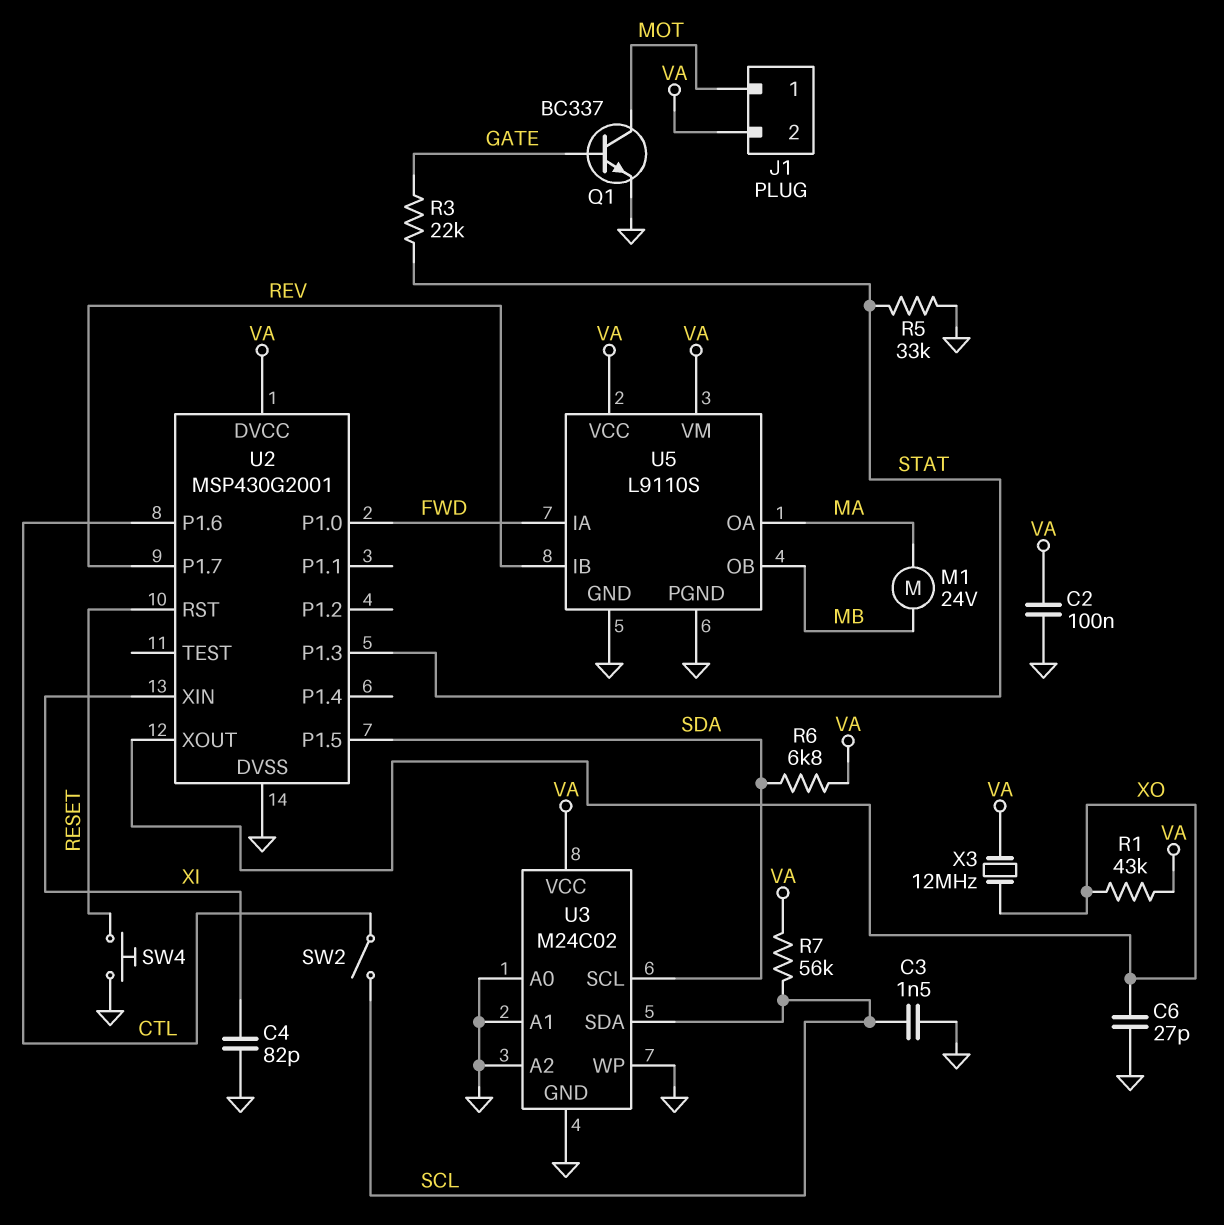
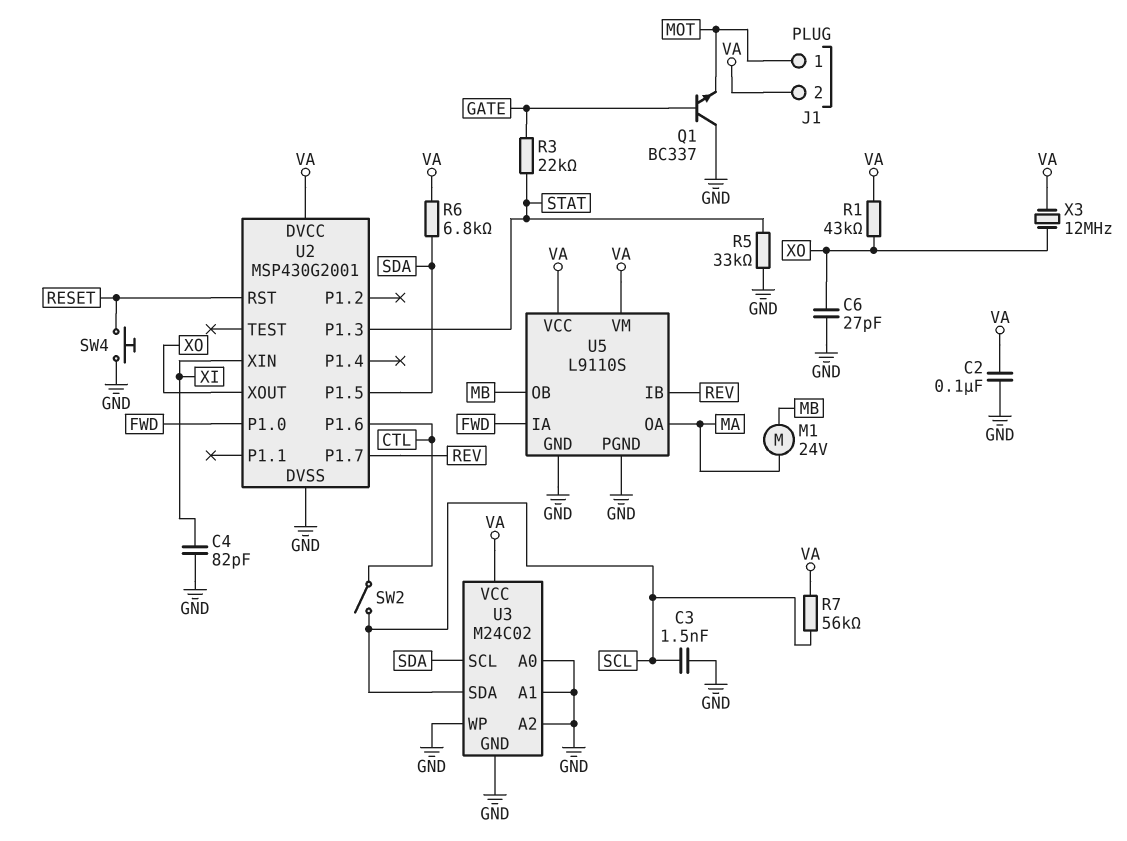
Q1: NPN BC337 (B GATE, C MOT, E GND) -> NPN BC337 (B GATE, C GND, E MOT)

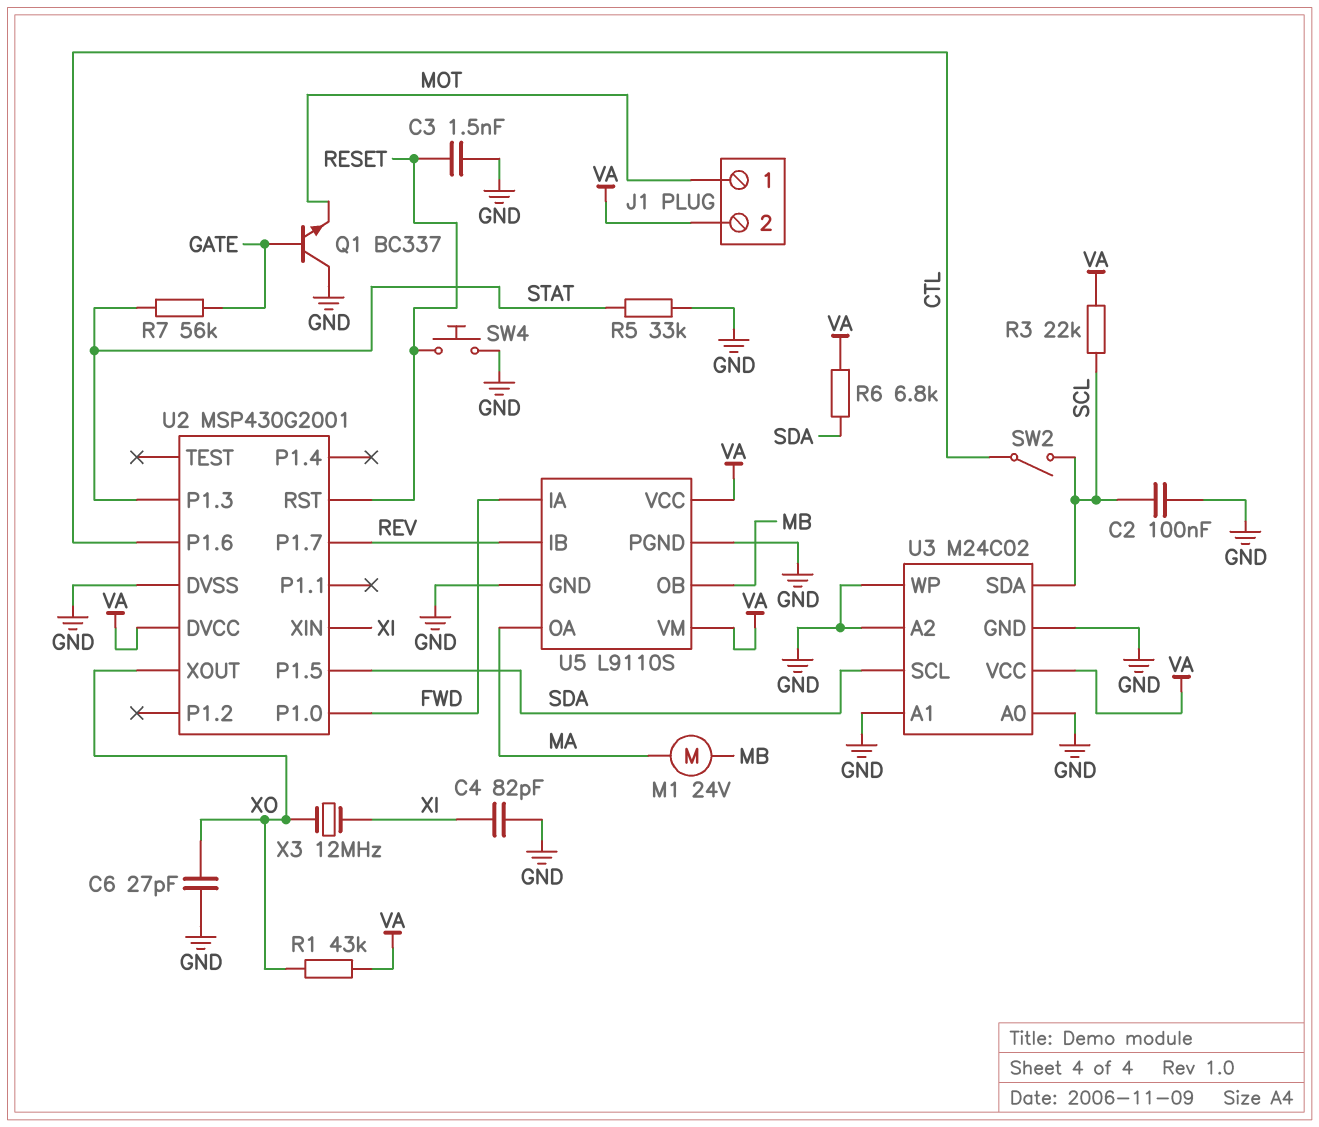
C2: 100nF (GND, VA) -> 100nF (GND, SCL)
C3: 1.5nF (GND, SCL) -> 1.5nF (GND, RESET)
R3: 22k (GATE, STAT) -> 22k (SCL, VA)
R7: 56k (SCL, VA) -> 56k (GATE, STAT)
X3: 12MHz (VA, XO) -> 12MHz (XI, XO)

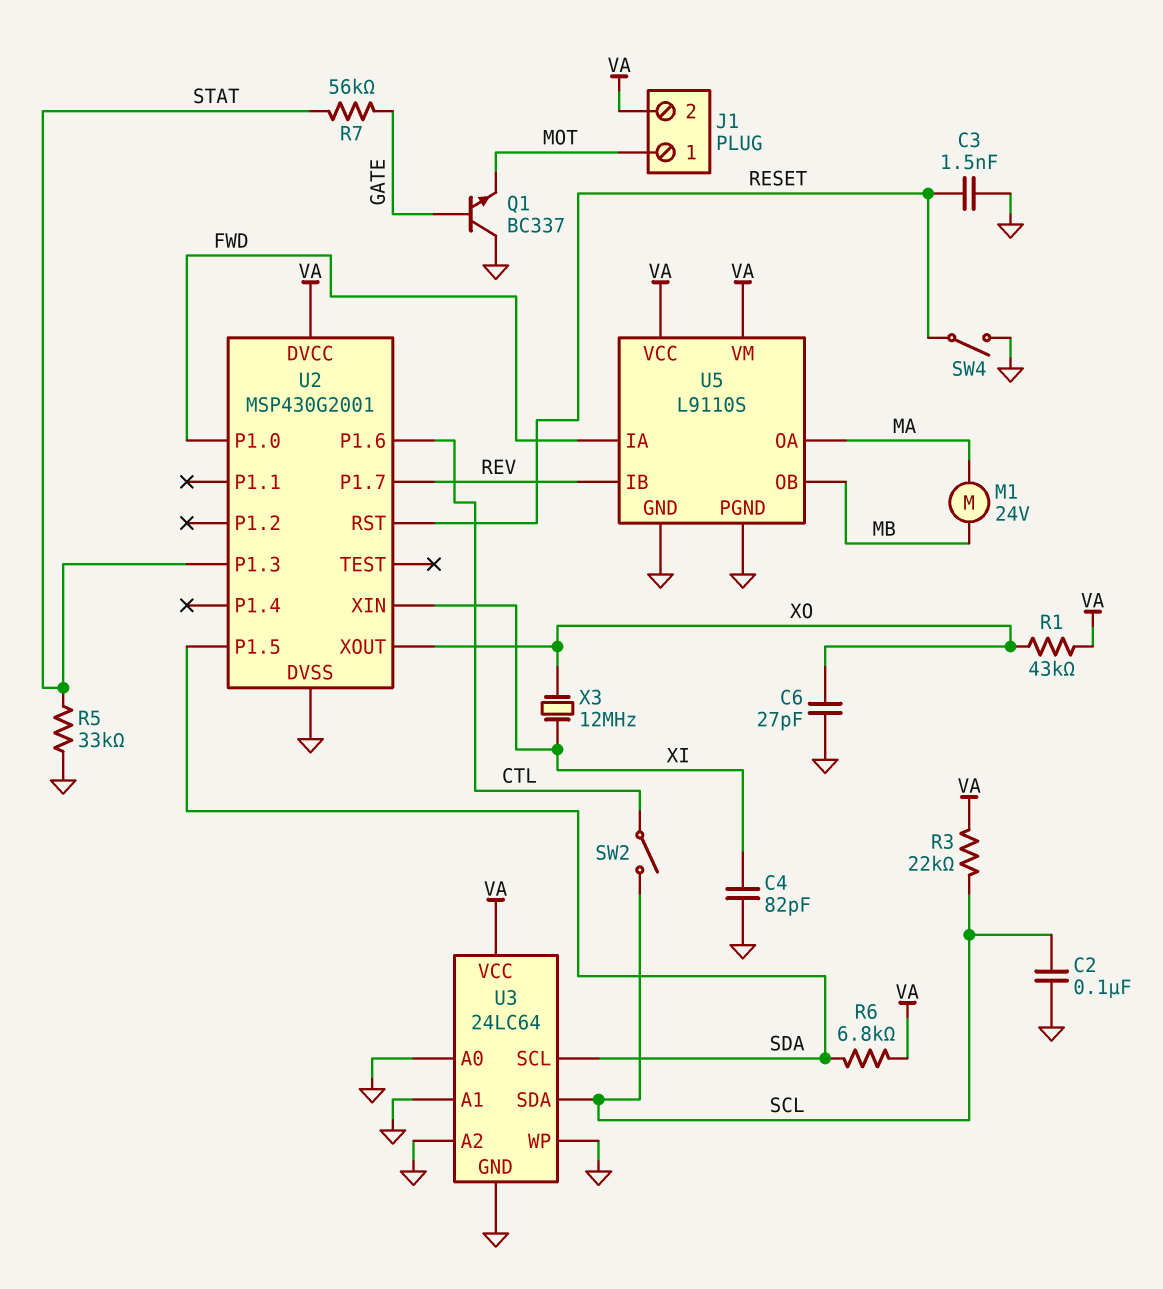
SW4: button (GND, RESET) -> switch (GND, RESET)
U3: M24C02 -> 24LC64

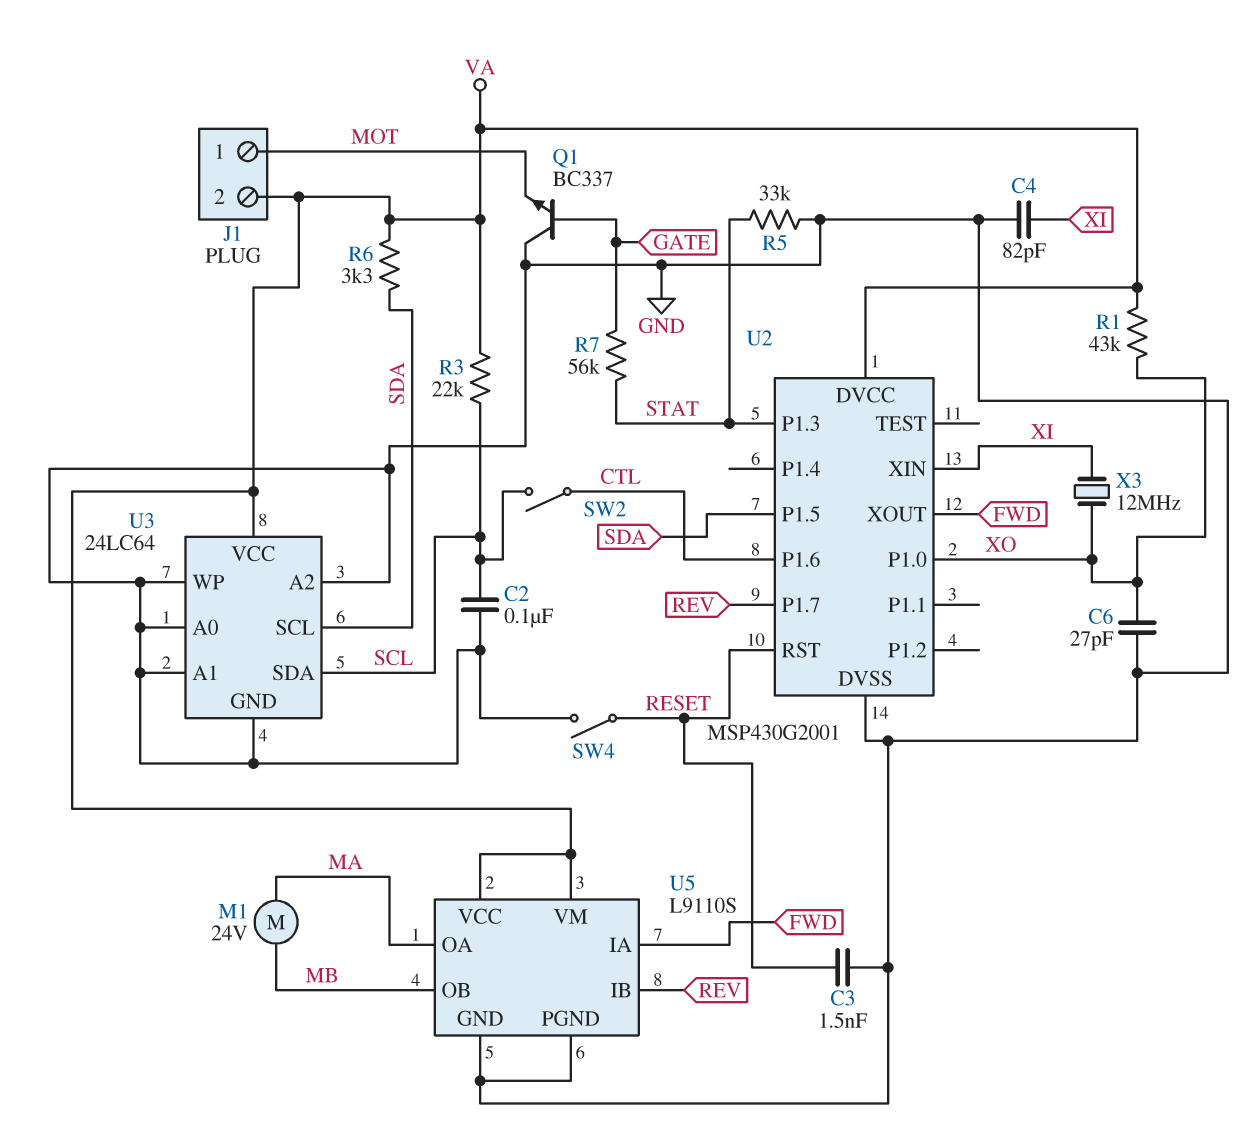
R6: 6.8k (SDA, VA) -> 3.3k (SDA, VA)
U2 pin P1.0: FWD -> XO
U2 pin XOUT: XO -> FWD

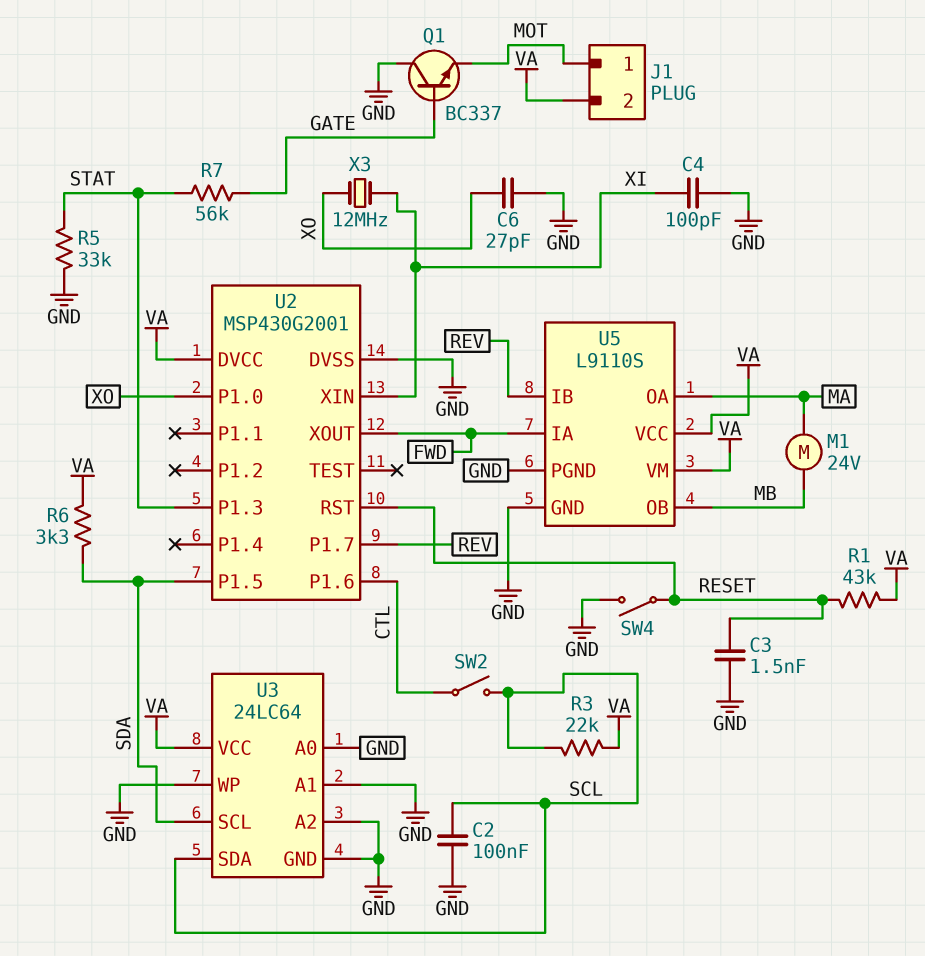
C4: 82pF (GND, XI) -> 100pF (GND, XI)
R1: 43k (VA, XO) -> 43k (RESET, VA)

